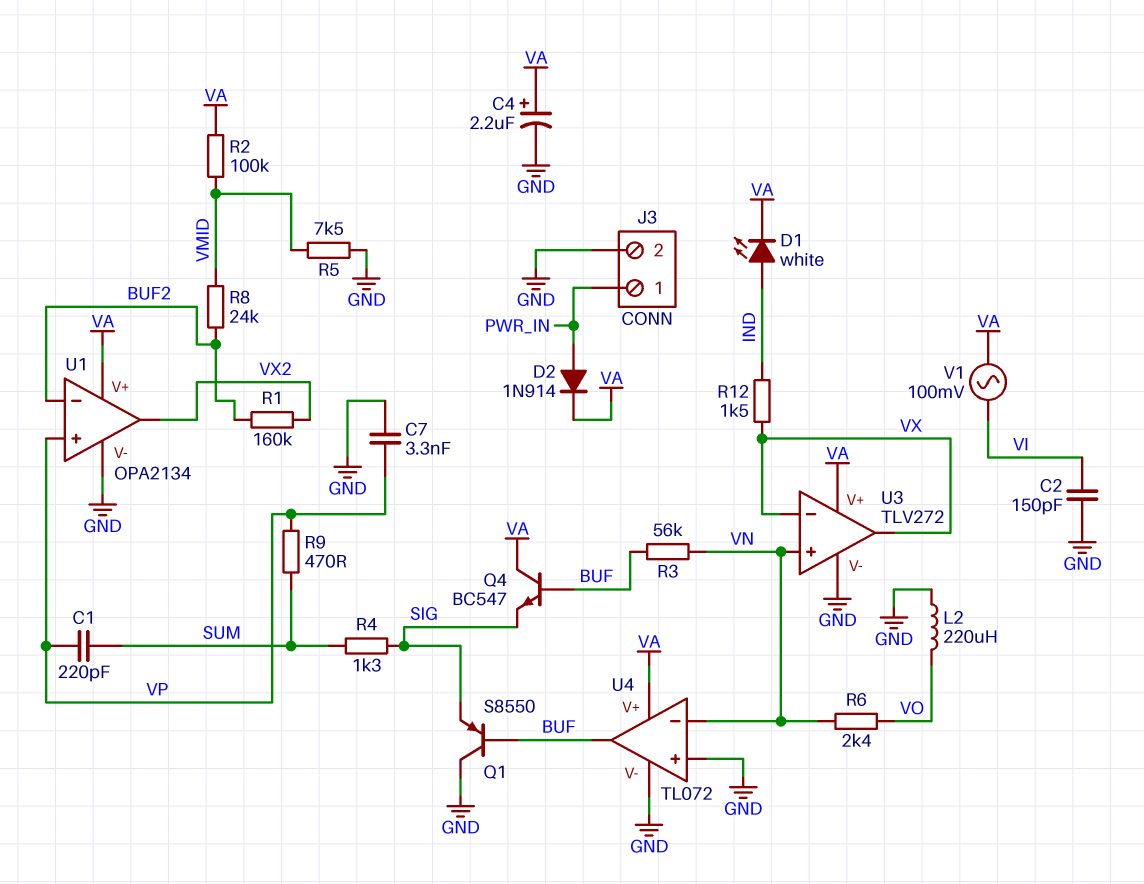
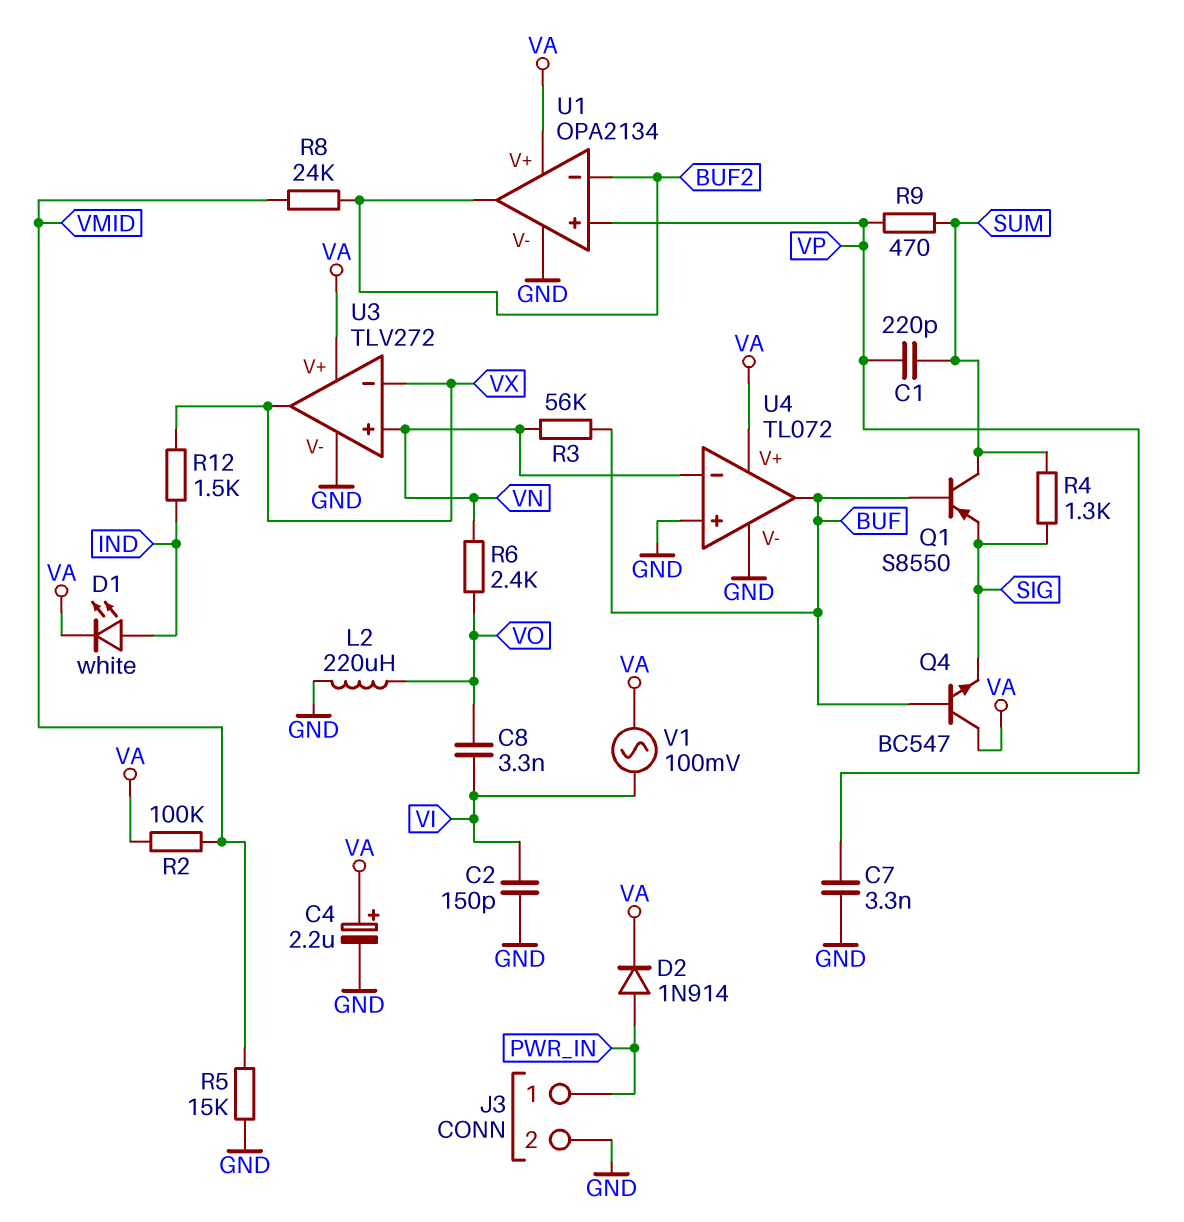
C8: none -> 3.3nF (VI, VO)
Q1: PNP S8550 (B BUF, C GND, E SIG) -> PNP S8550 (B BUF, C SUM, E SIG)
R1: 160k (BUF2, VX2) -> none
R5: 7.5k (GND, VMID) -> 15k (GND, VMID)
U1 pin out: VX2 -> BUF2

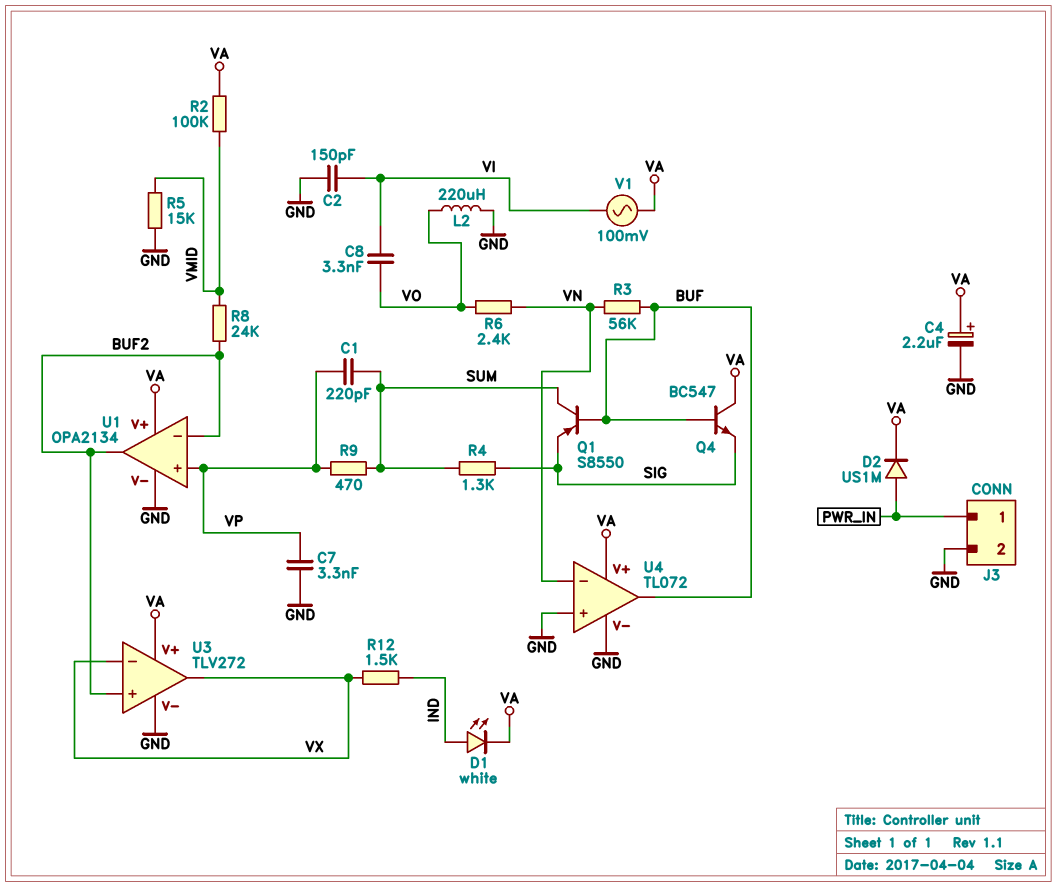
D2: diode 1N914 (A PWR_IN, K VA) -> diode US1M (A PWR_IN, K VA)
U3 pin in+: VN -> BUF2

